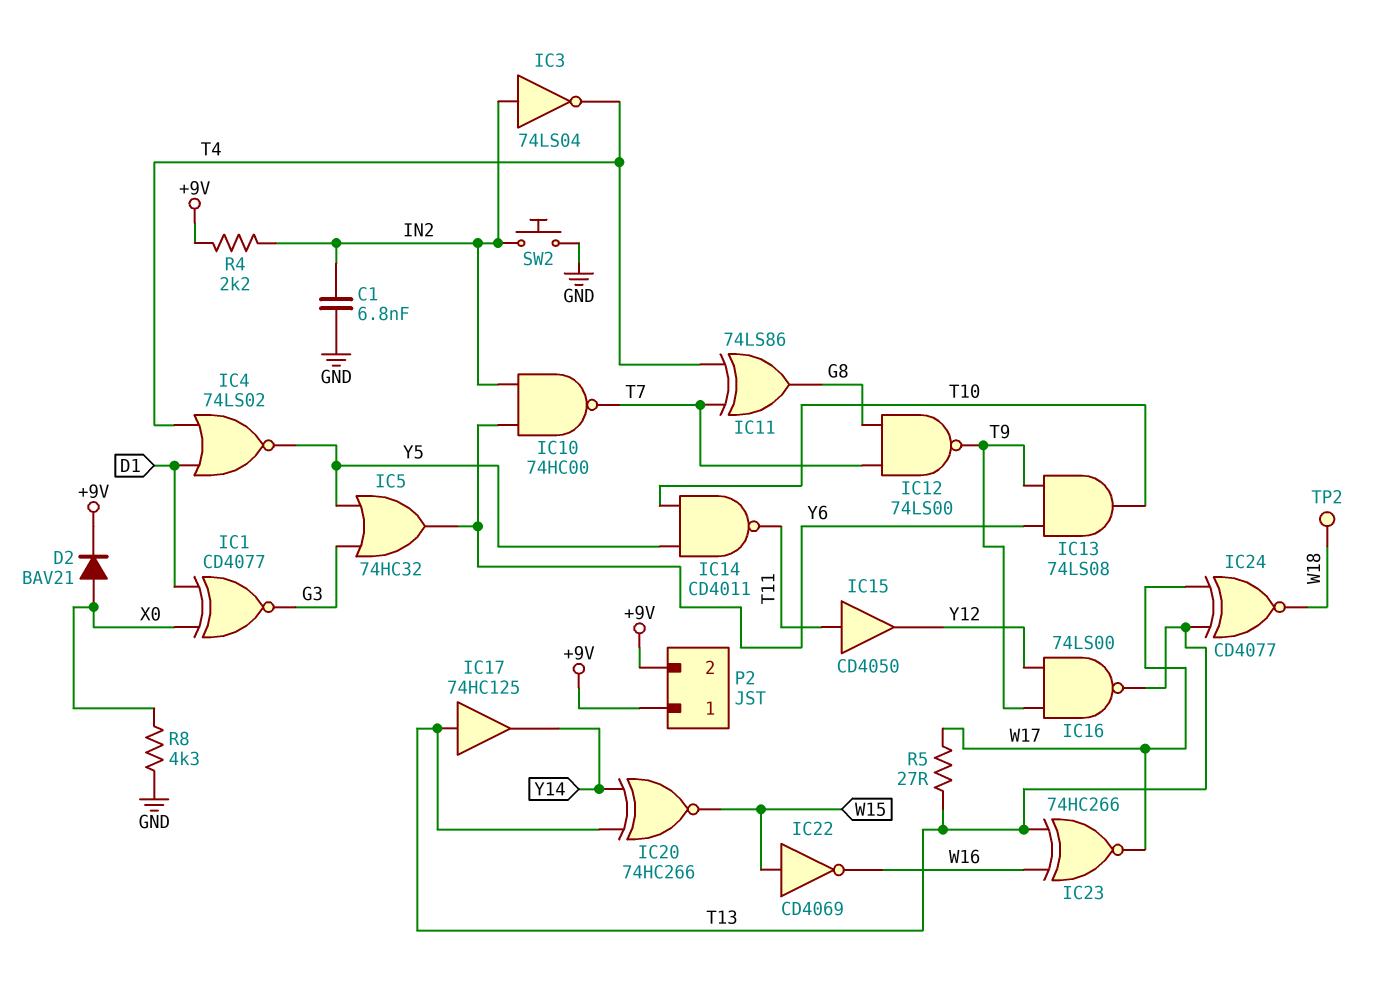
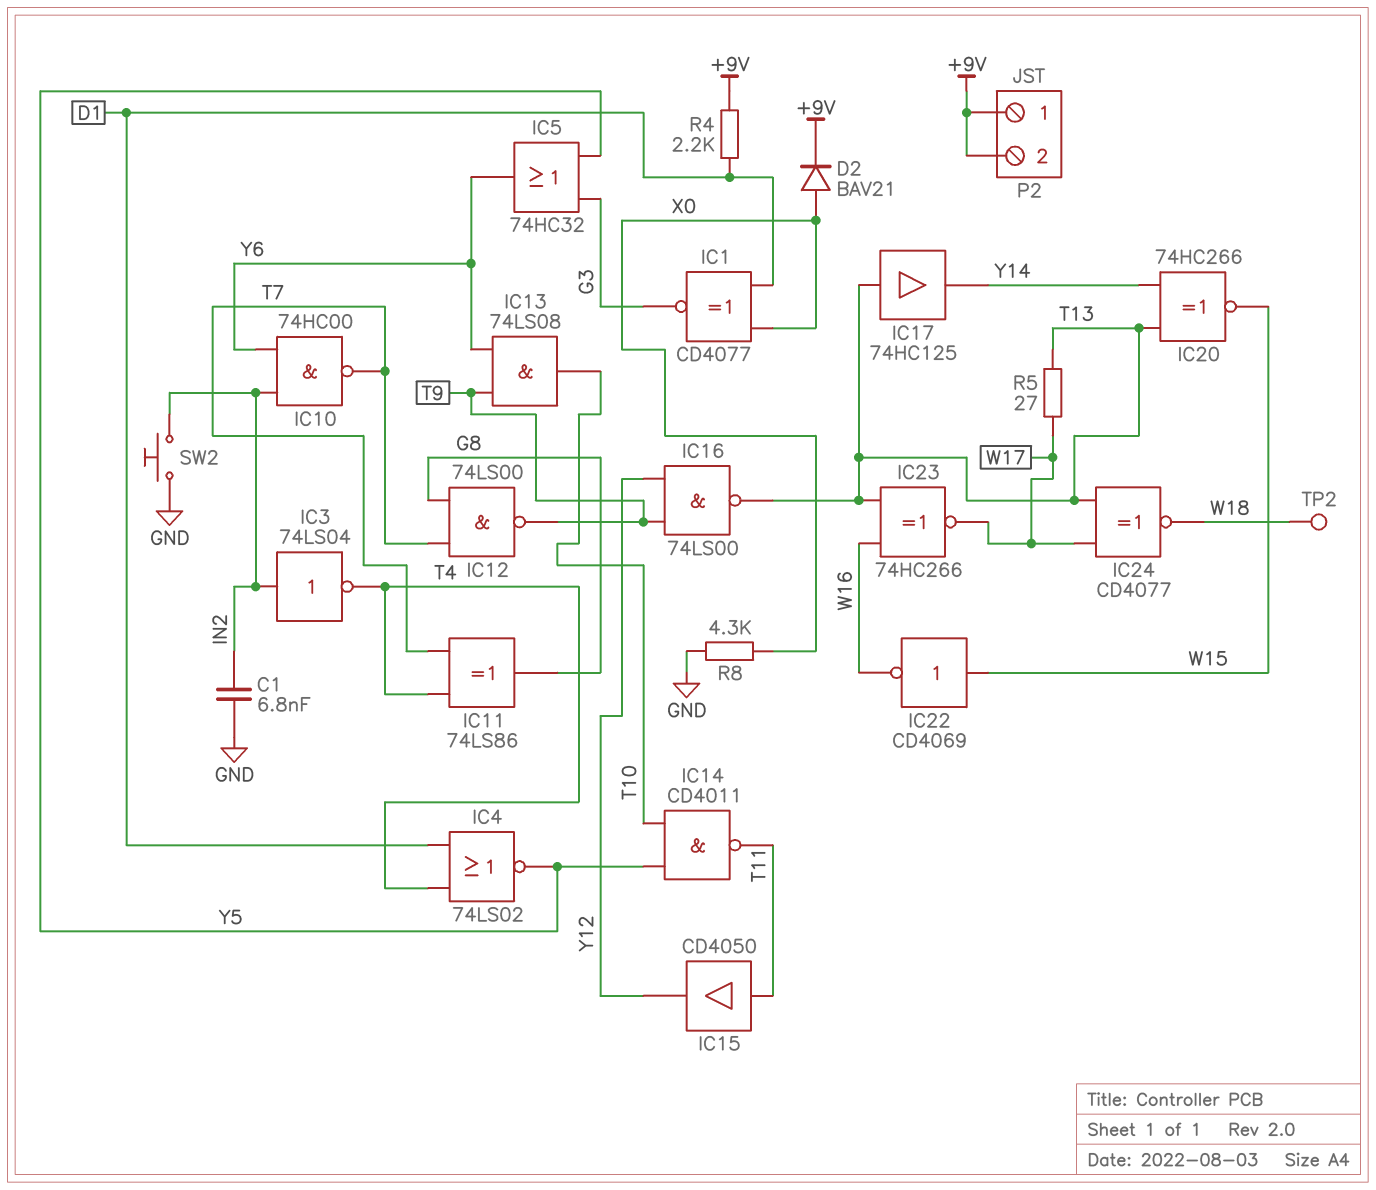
R4: 2.2k (+9V, IN2) -> 2.2k (+9V, D1)

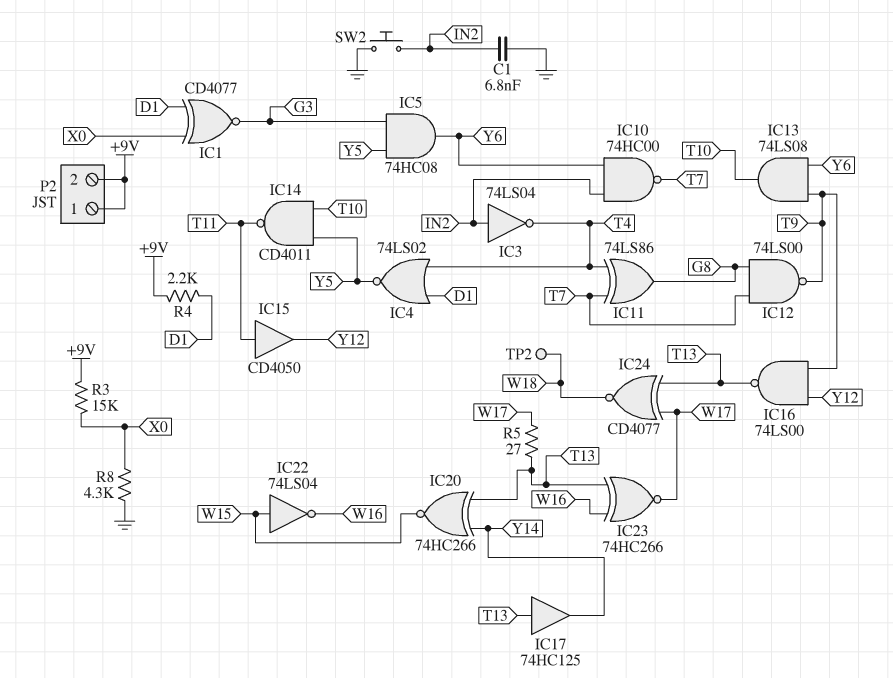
D2: diode BAV21 (A X0, K +9V) -> none
IC5: OR 74HC32 (in G3, in Y5, out Y6) -> AND 74HC08 (in G3, in Y5, out Y6)
IC22: NOT CD4069 (in W15, out W16) -> NOT 74LS04 (in W15, out W16)
R3: none -> 15k (+9V, X0)

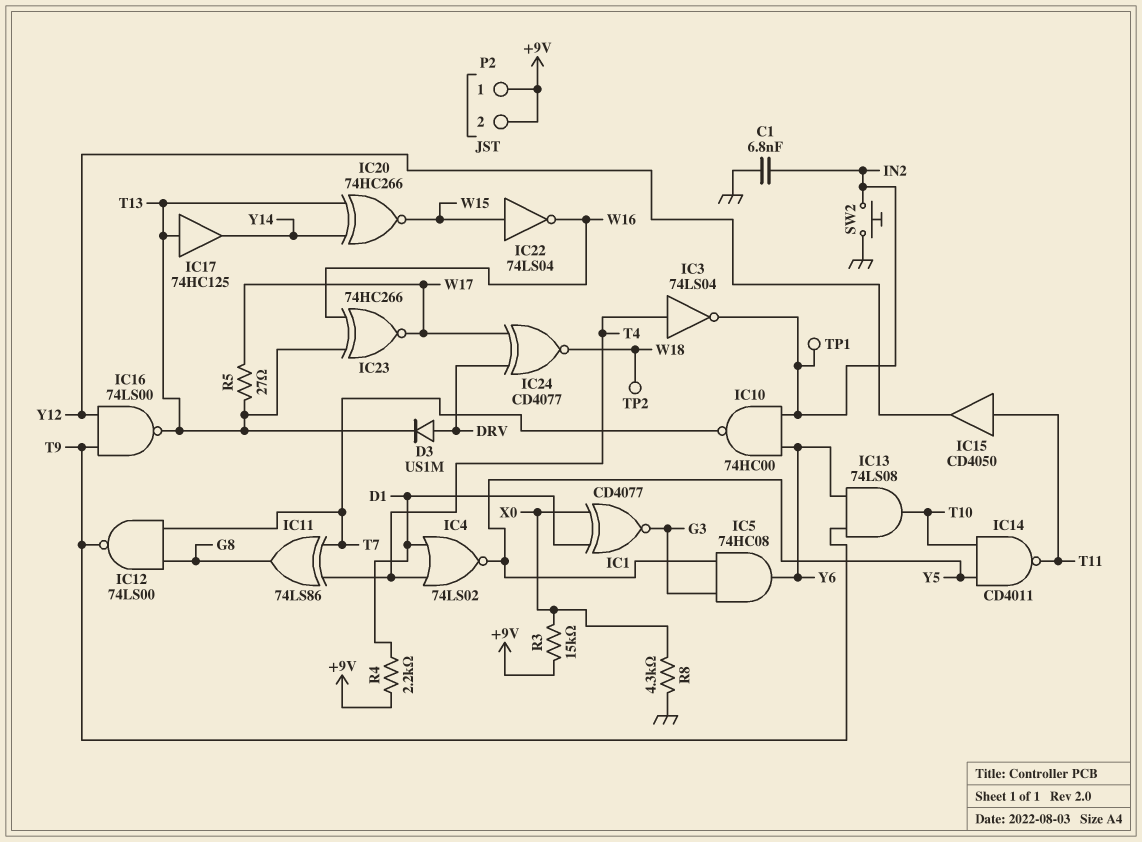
D3: none -> diode US1M (A DRV, K T13)
IC3: NOT 74LS04 (in IN2, out T4) -> NOT 74LS04 (in T4, out IN2)
IC24: XNOR CD4077 (in T13, in W17, out W18) -> XNOR CD4077 (in DRV, in W17, out W18)
TP1: none -> test point (IN2)

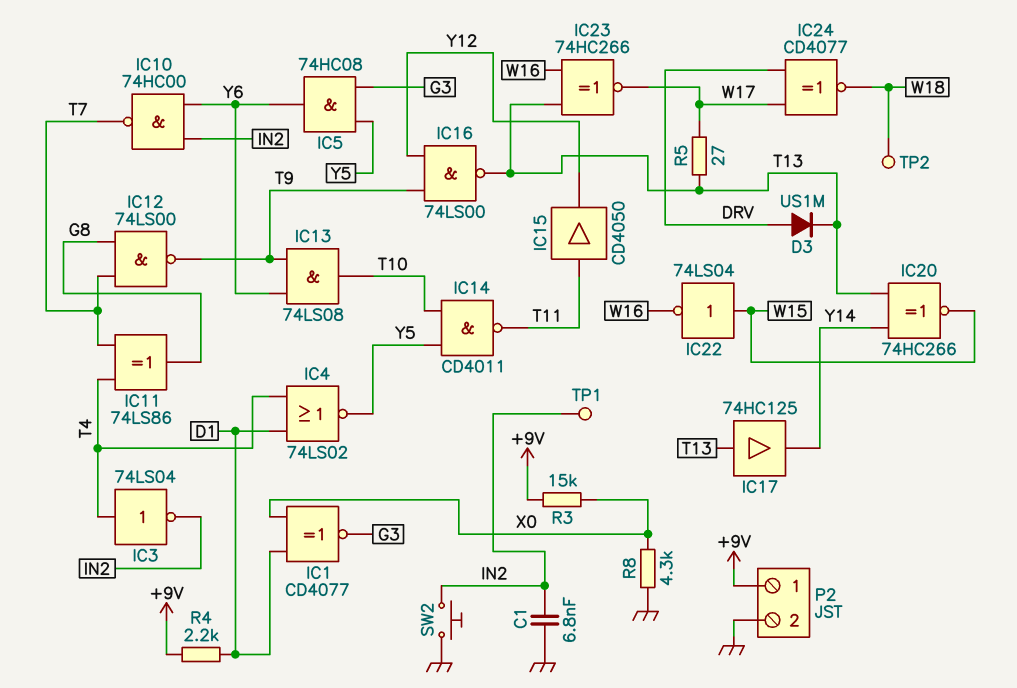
P2 pin 2: +9V -> GND

